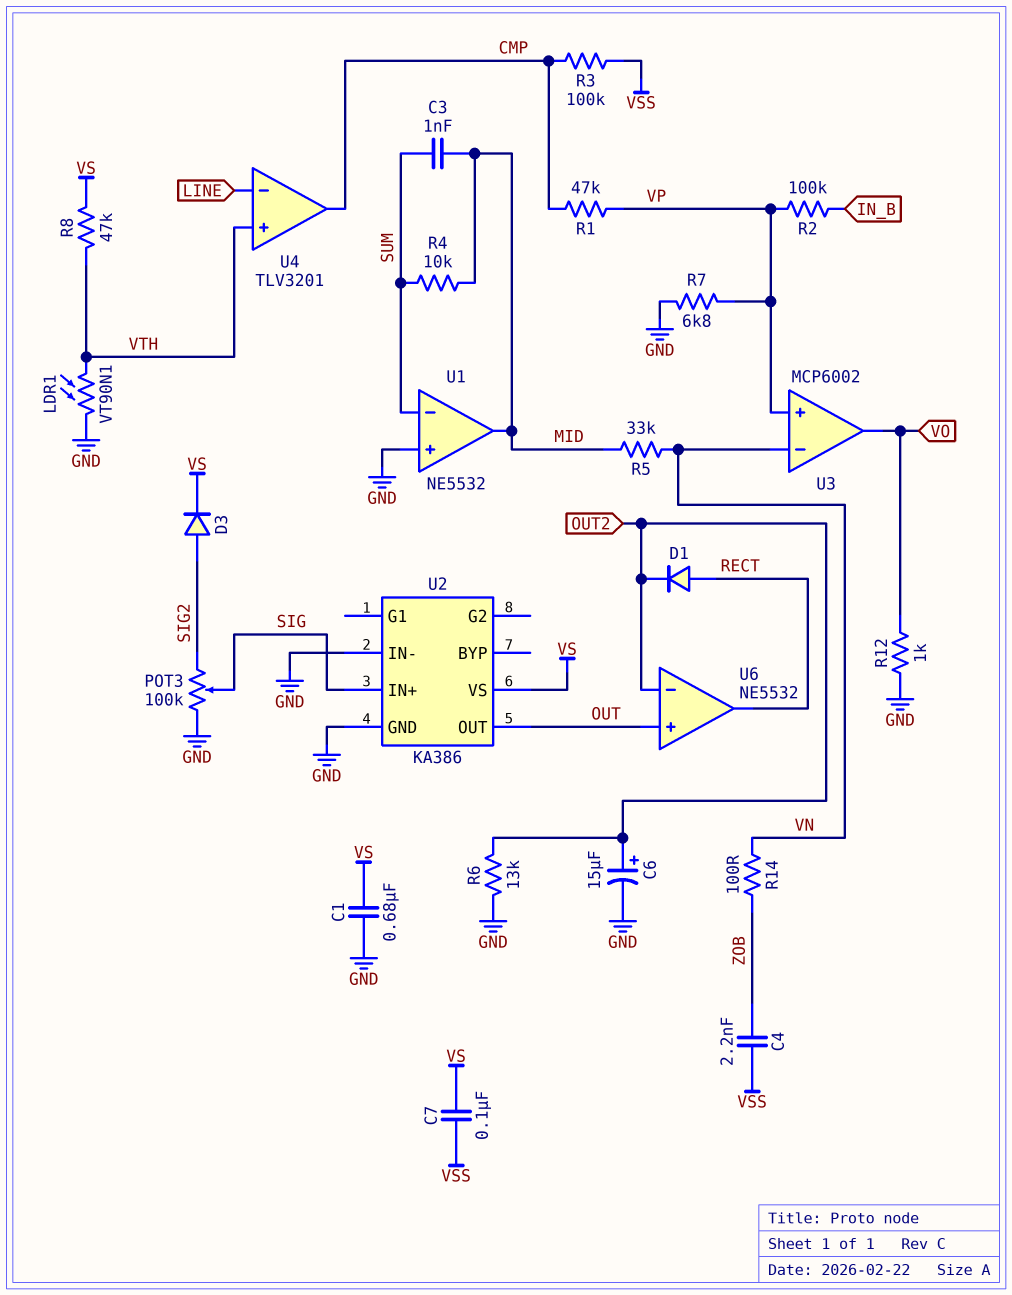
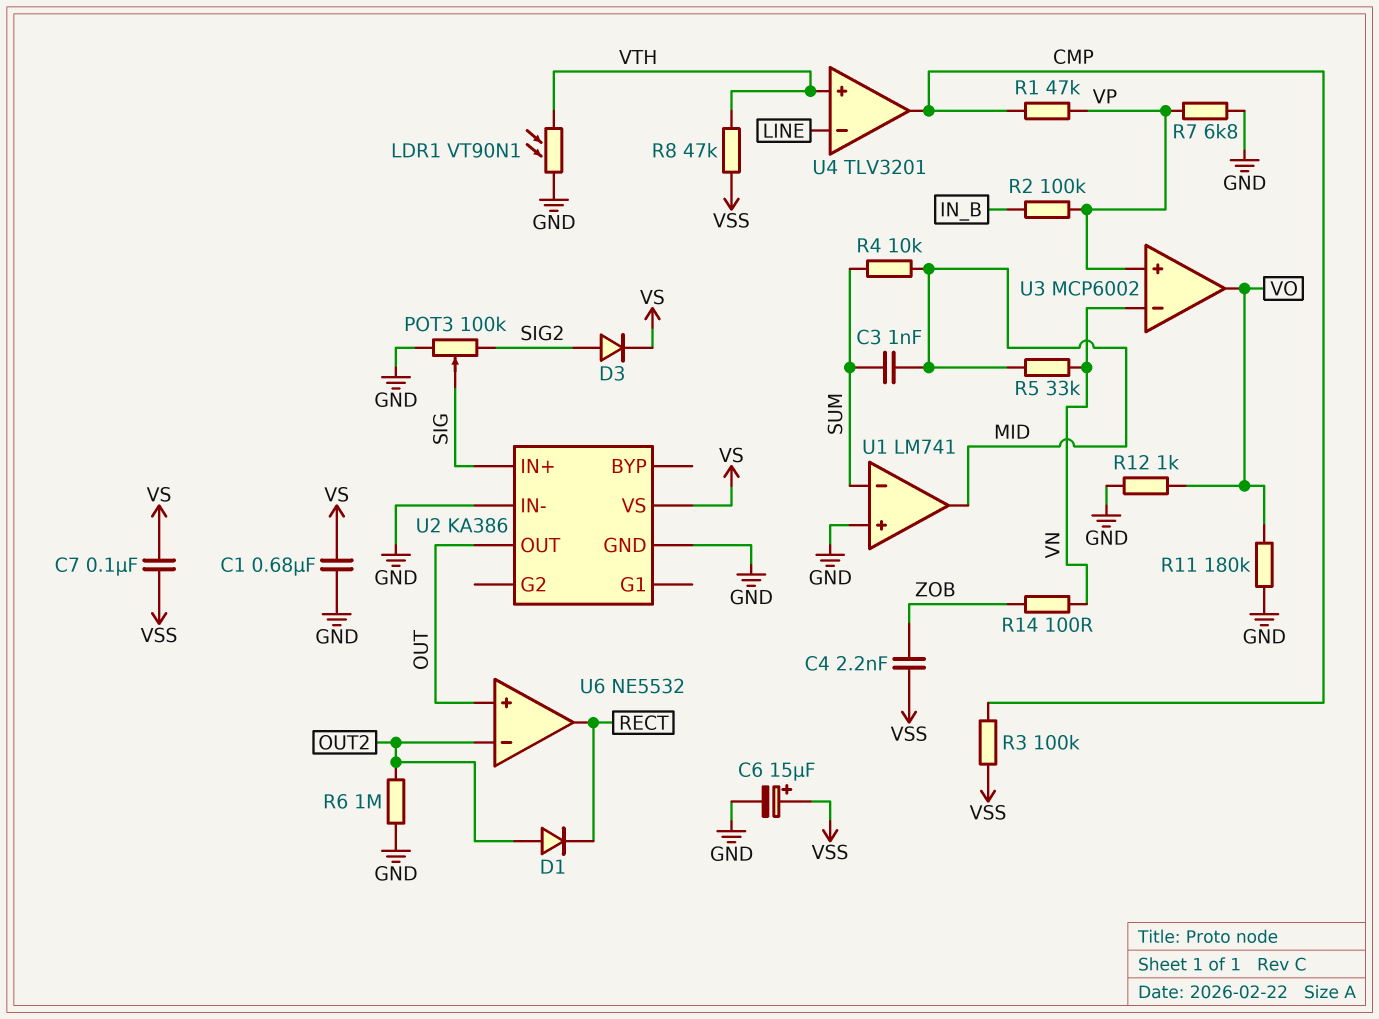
C6: 15uF (plus OUT2, minus GND) -> 15uF (plus VSS, minus GND)
D1: diode (A RECT, K OUT2) -> diode (A OUT2, K RECT)
R6: 13k (GND, OUT2) -> 1M (GND, OUT2)
R8: 47k (VS, VTH) -> 47k (VSS, VTH)
R11: none -> 180k (GND, VO)
U1: NE5532 -> LM741

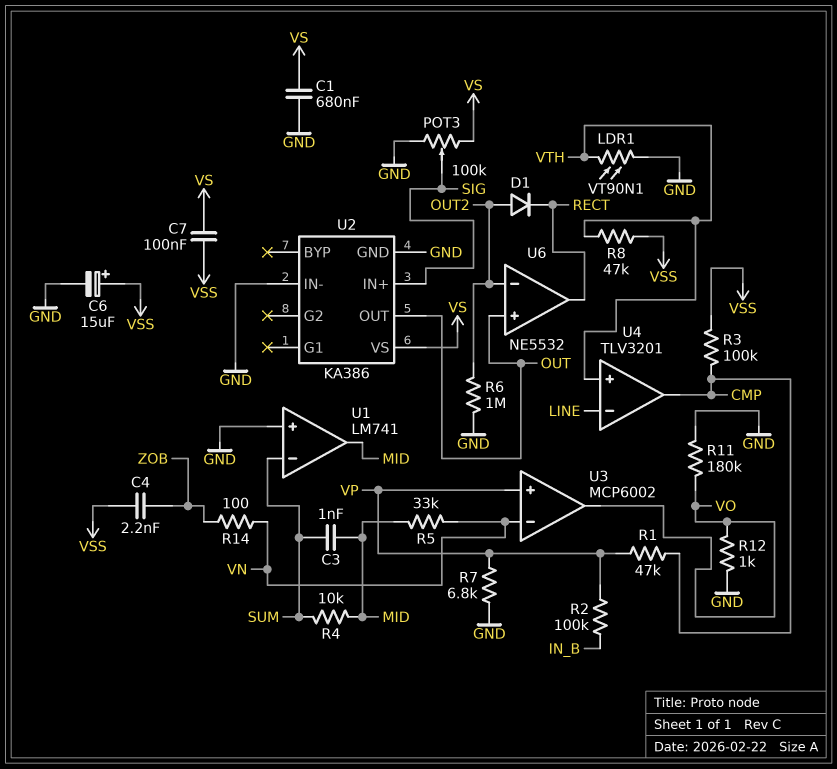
D3: diode (A SIG2, K VS) -> none
POT3: 100k (GND, SIG2, wiper SIG) -> 100k (GND, VS, wiper SIG)

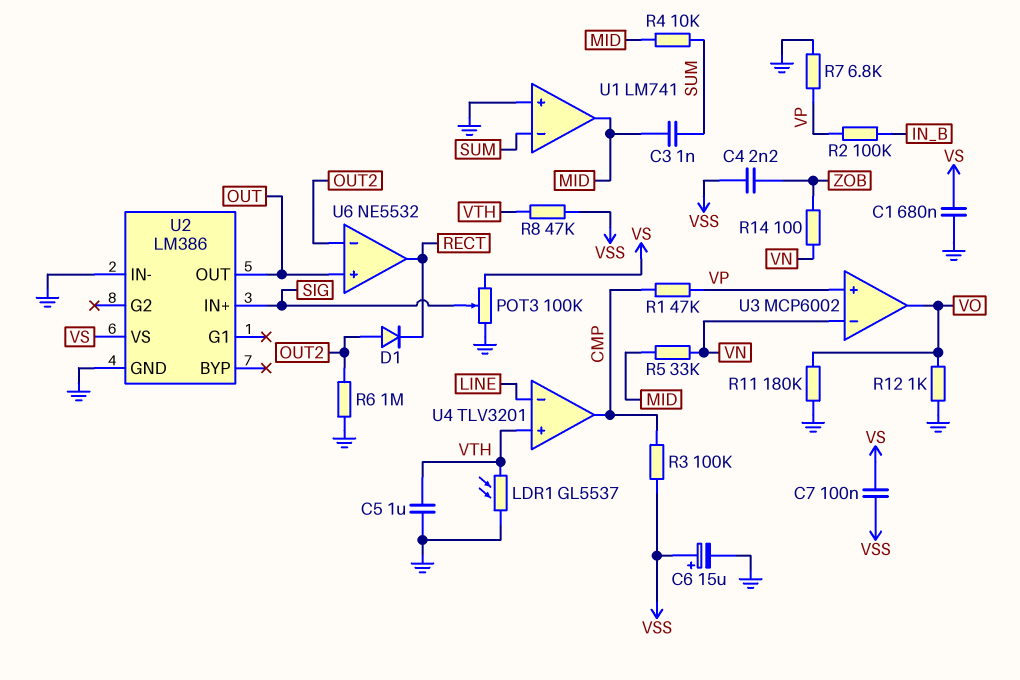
C5: none -> 1uF (GND, VTH)
LDR1: VT90N1 (GND, VTH) -> GL5537 (GND, VTH)
U2: KA386 -> LM386

